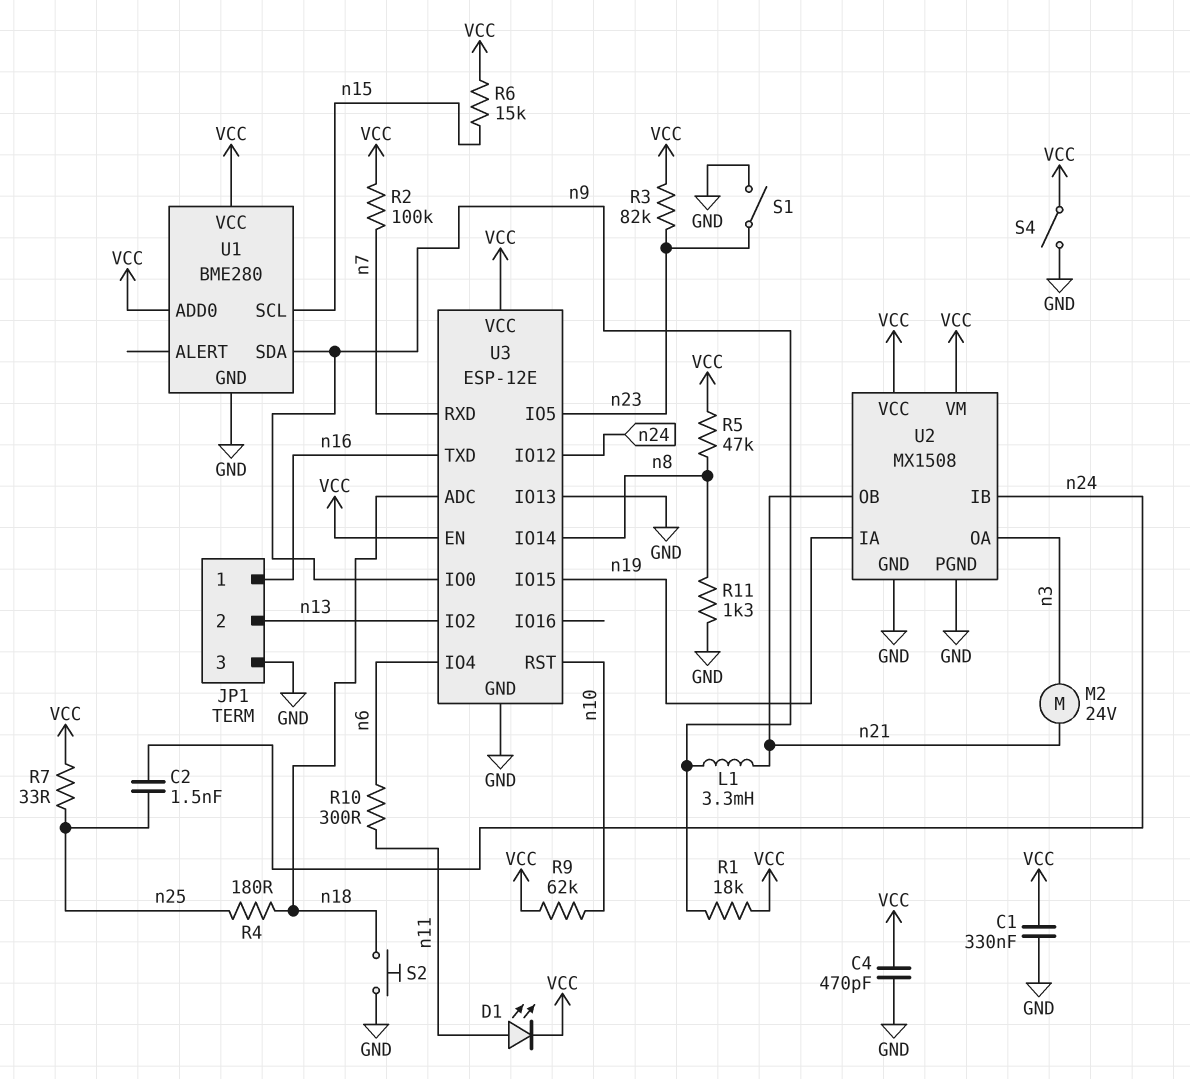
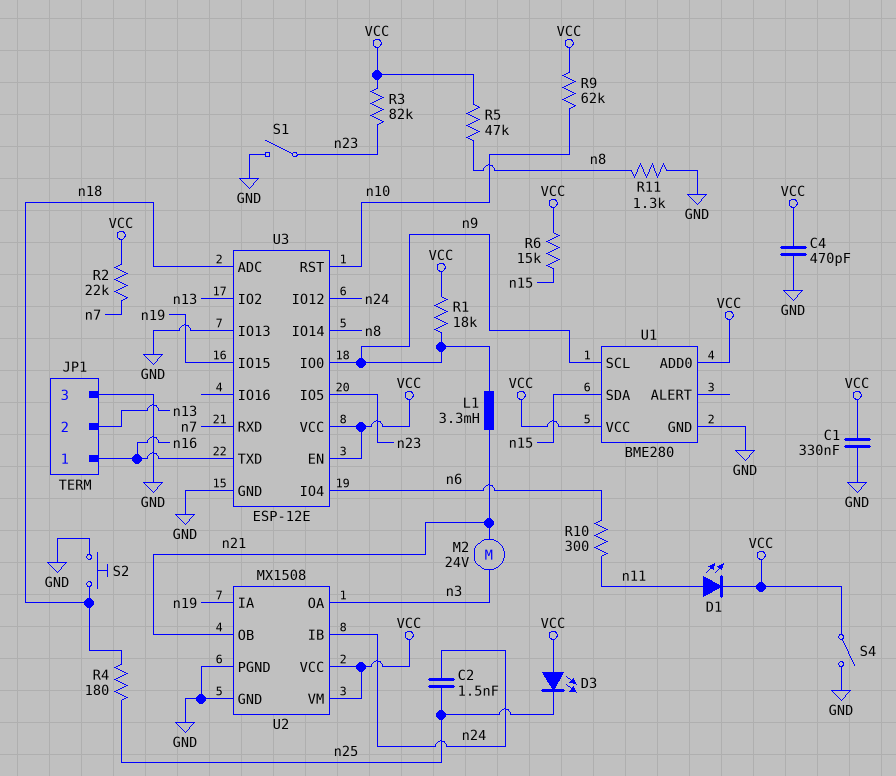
D3: none -> LED (A VCC, K n25)
R2: 100k (VCC, n7) -> 22k (VCC, n7)
R7: 33 (VCC, n25) -> none
U1 pin SCL: n15 -> n9
U1 pin SDA: n9 -> n15

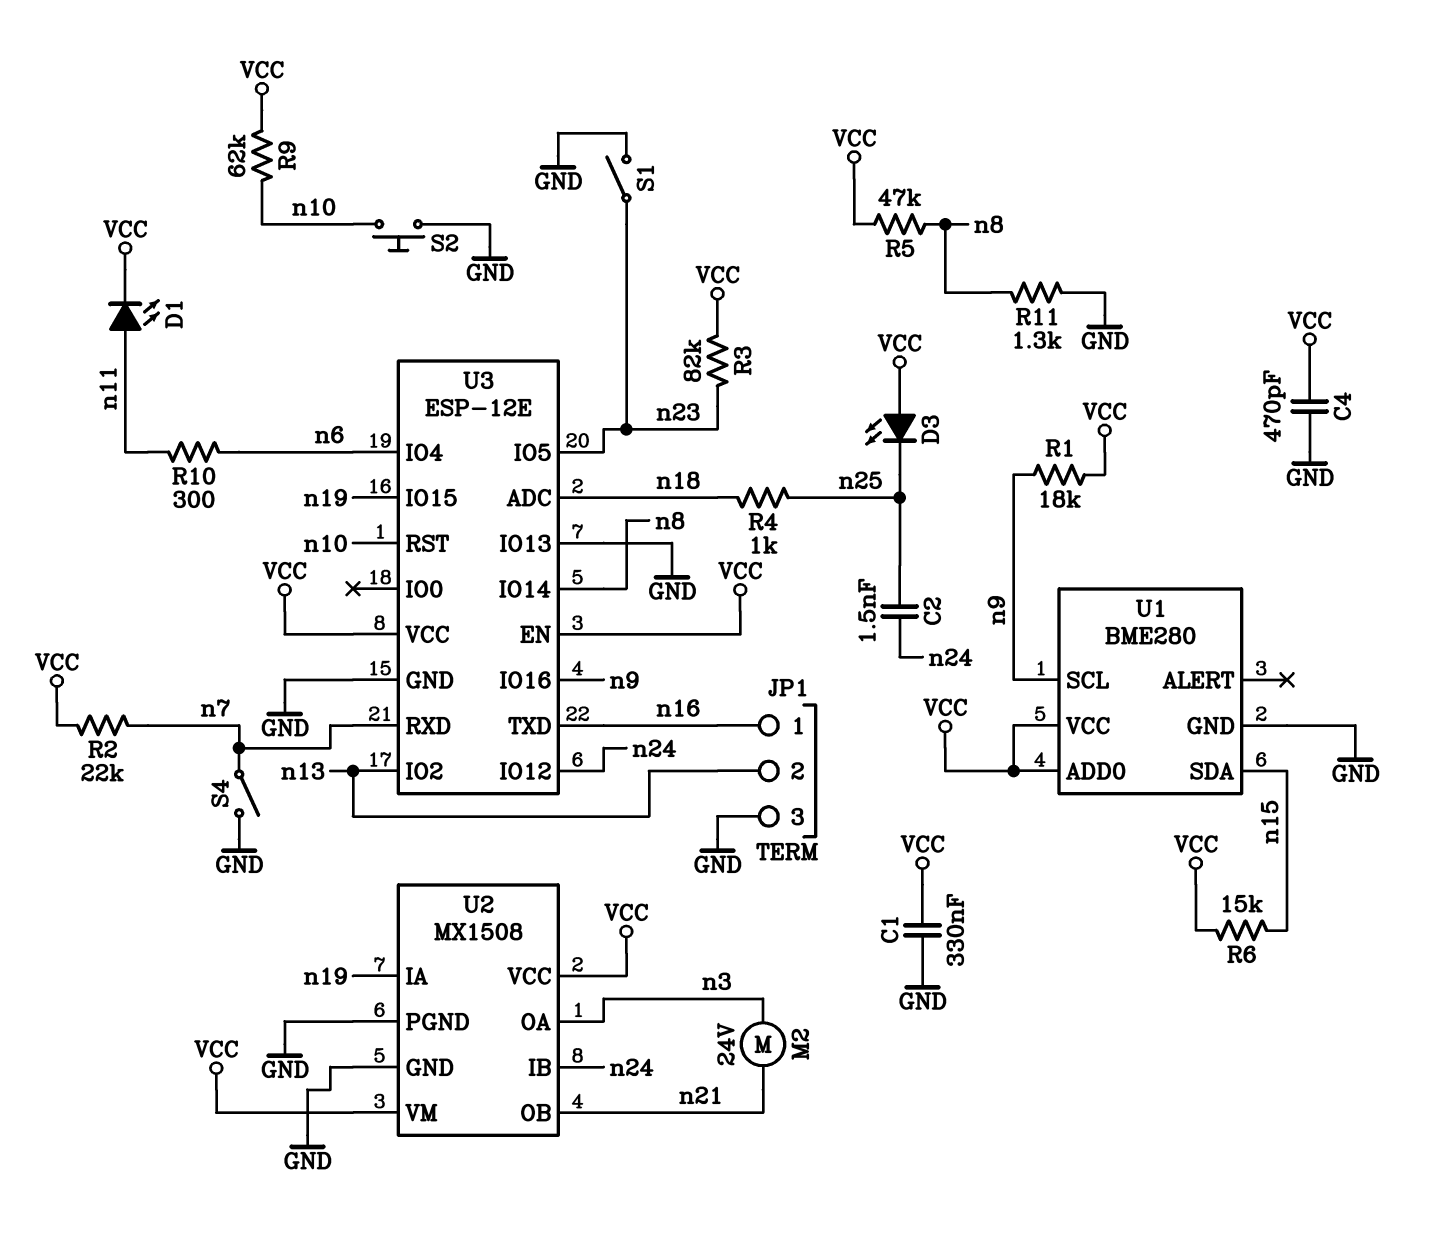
L1: 3.3mH (n9, n21) -> none
R4: 180 (n18, n25) -> 1k (n18, n25)
S2: button (GND, n18) -> button (GND, n10)
S4: switch (GND, VCC) -> switch (GND, n7)
U3 pin IO0: n9 -> none
U3 pin IO16: none -> n9

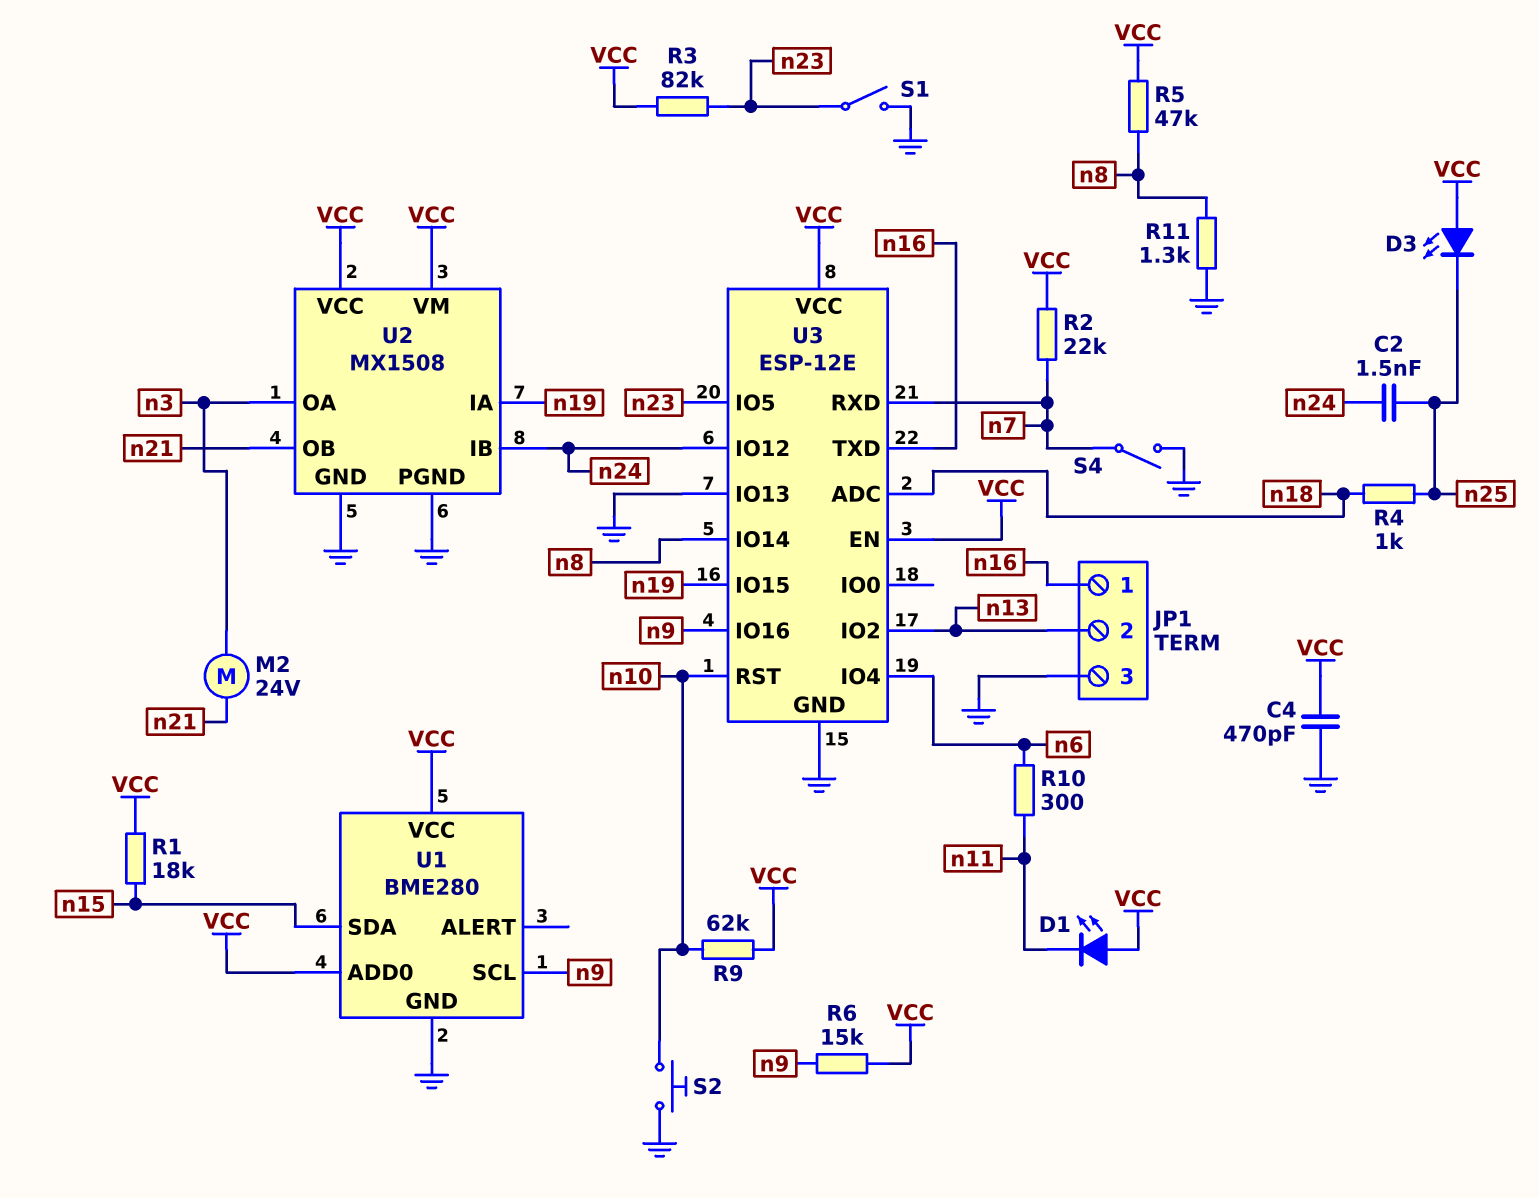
C1: 330nF (GND, VCC) -> none
D1: LED (A n11, K VCC) -> LED (A VCC, K n11)
R1: 18k (VCC, n9) -> 18k (VCC, n15)
R6: 15k (VCC, n15) -> 15k (VCC, n9)

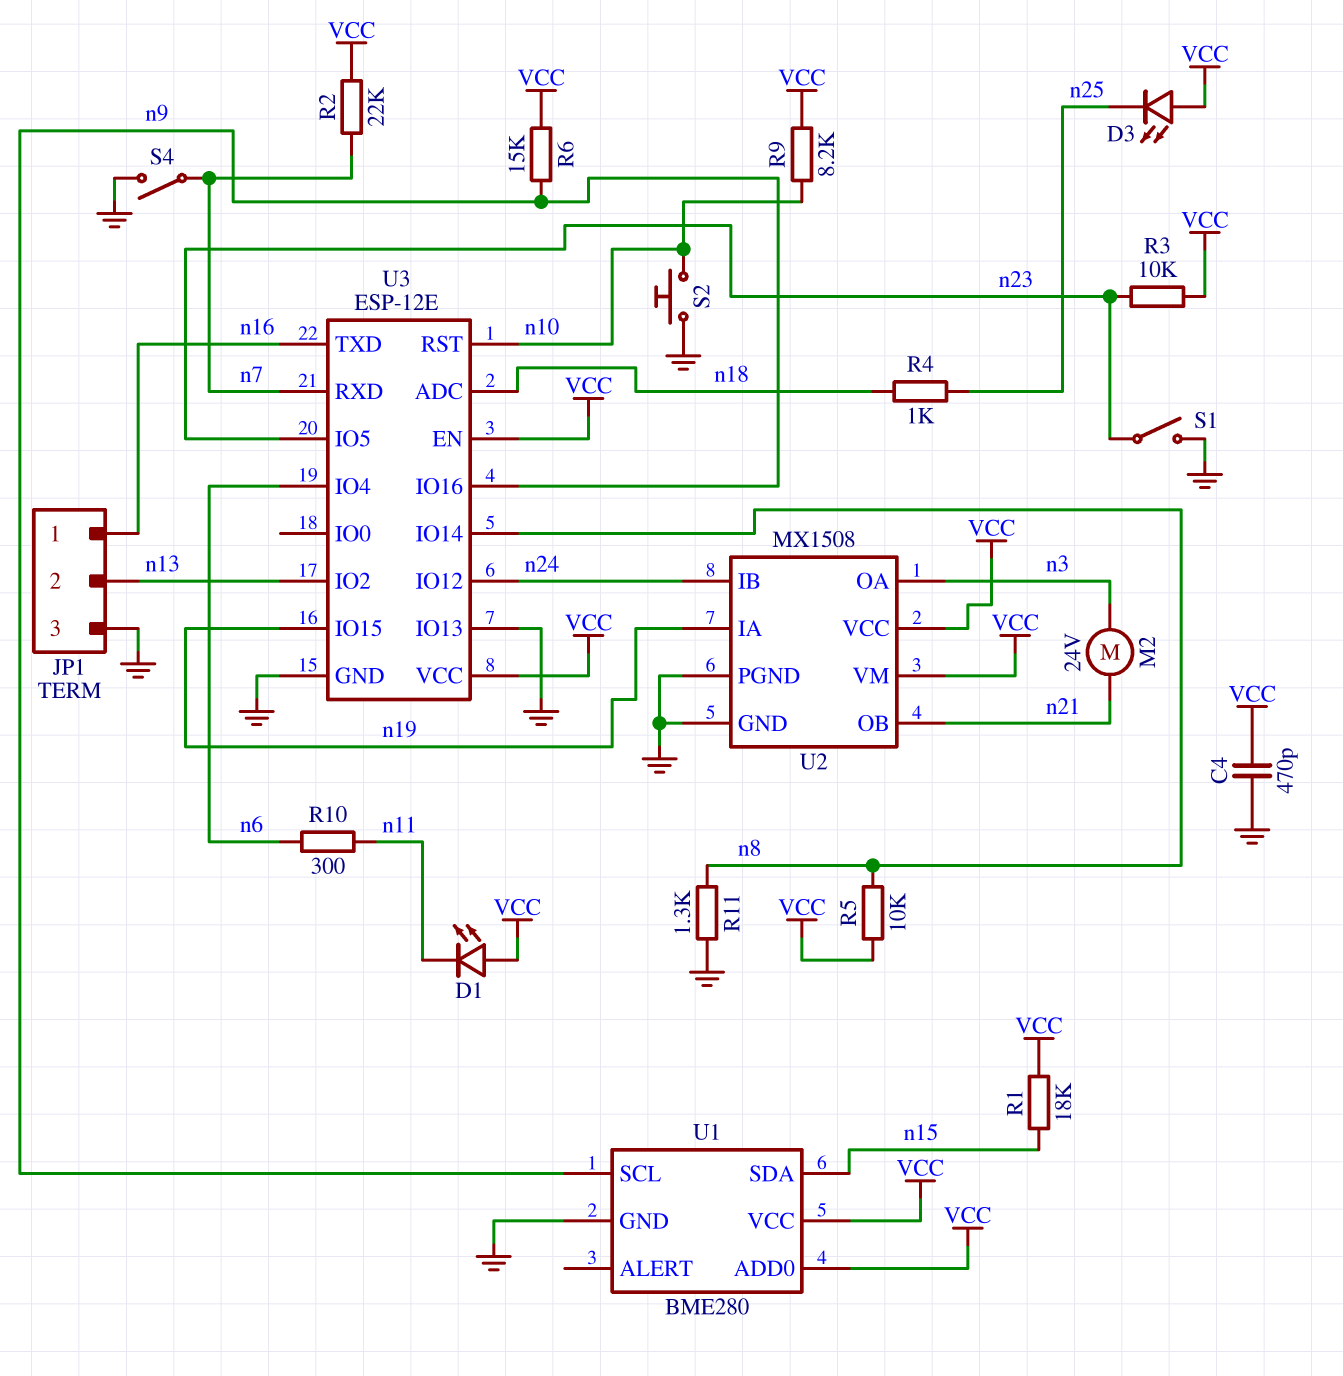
C2: 1.5nF (n24, n25) -> none
R3: 82k (VCC, n23) -> 10k (VCC, n23)
R5: 47k (VCC, n8) -> 10k (VCC, n8)
R9: 62k (VCC, n10) -> 8.2k (VCC, n10)

